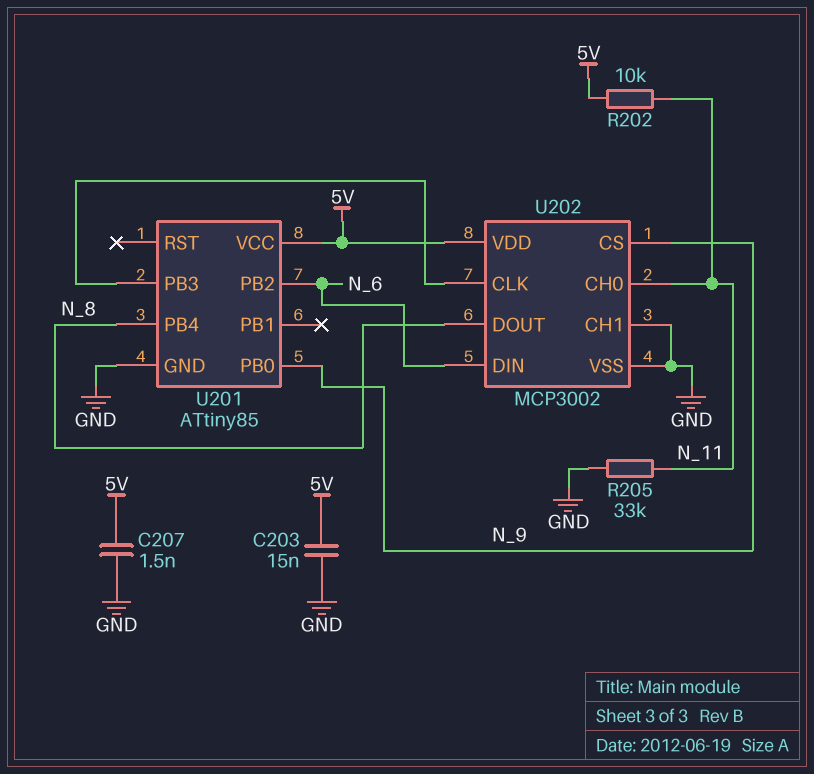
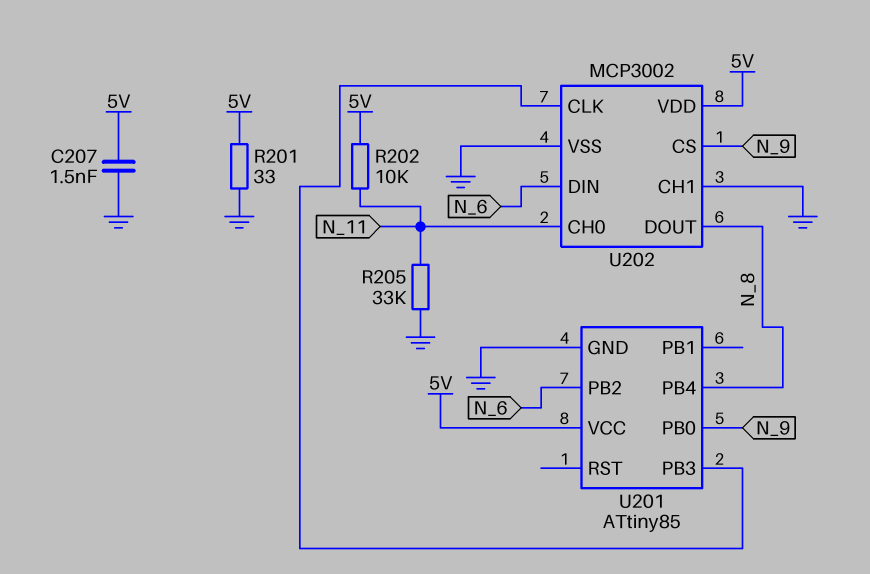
C203: 15nF (5V, GND) -> none
R201: none -> 33 (5V, GND)

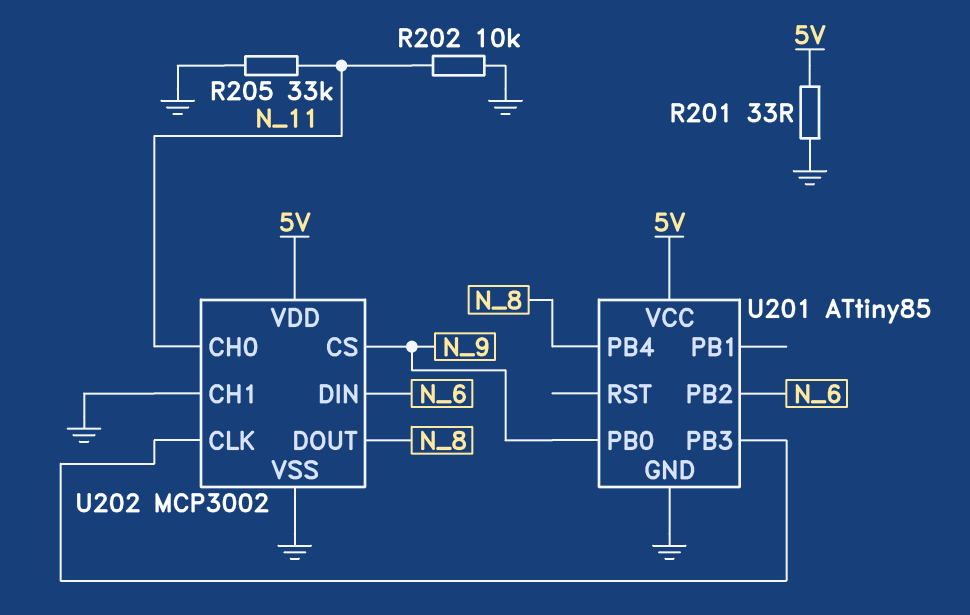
C207: 1.5nF (5V, GND) -> none
R202: 10k (5V, N_11) -> 10k (GND, N_11)

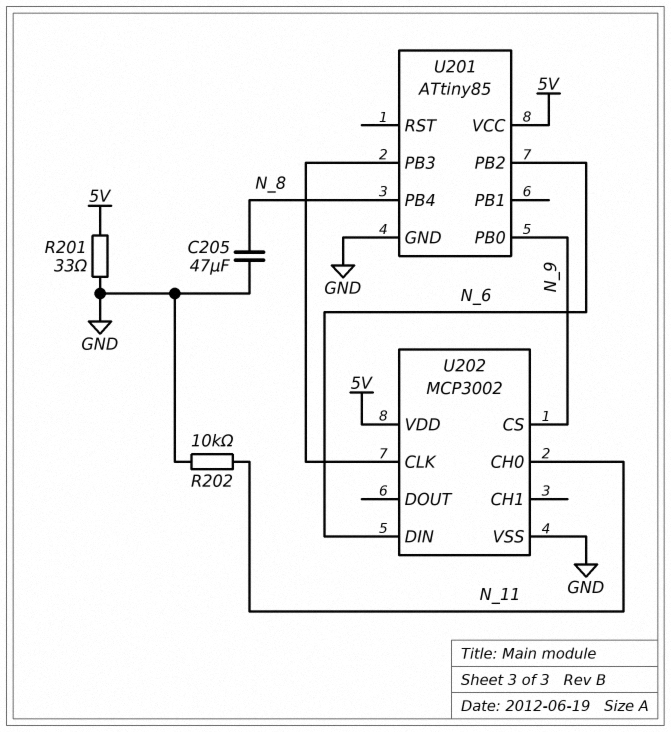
C205: none -> 47uF (GND, N_8)
R205: 33k (GND, N_11) -> none
U202 pin CH1: GND -> none
U202 pin DOUT: N_8 -> none

